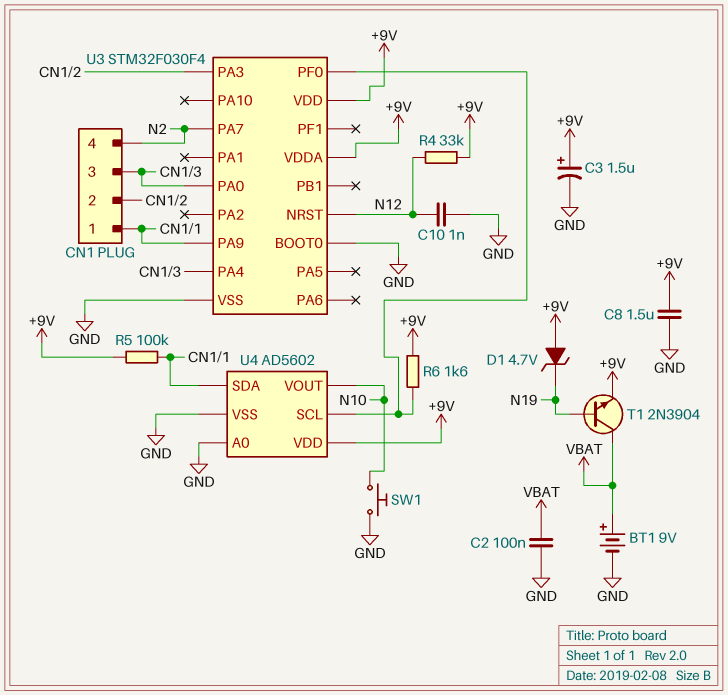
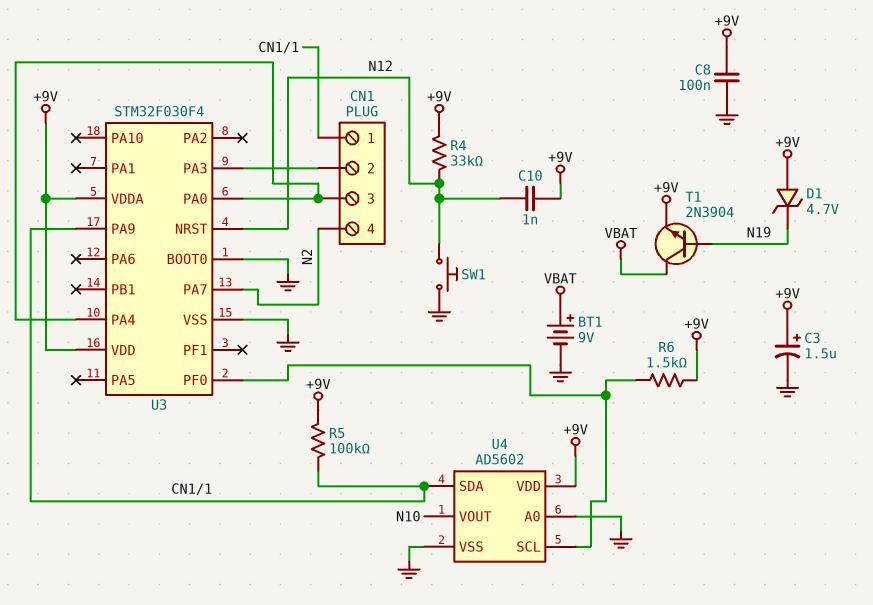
C2: 100nF (GND, VBAT) -> none
C8: 1.5uF (+9V, GND) -> 100nF (+9V, GND)
C10: 1nF (GND, N12) -> 1nF (+9V, N12)
R6: 1.6k (+9V, U3/PF0) -> 1.5k (+9V, U3/PF0)
SW1: button (GND, N10) -> button (GND, N12)

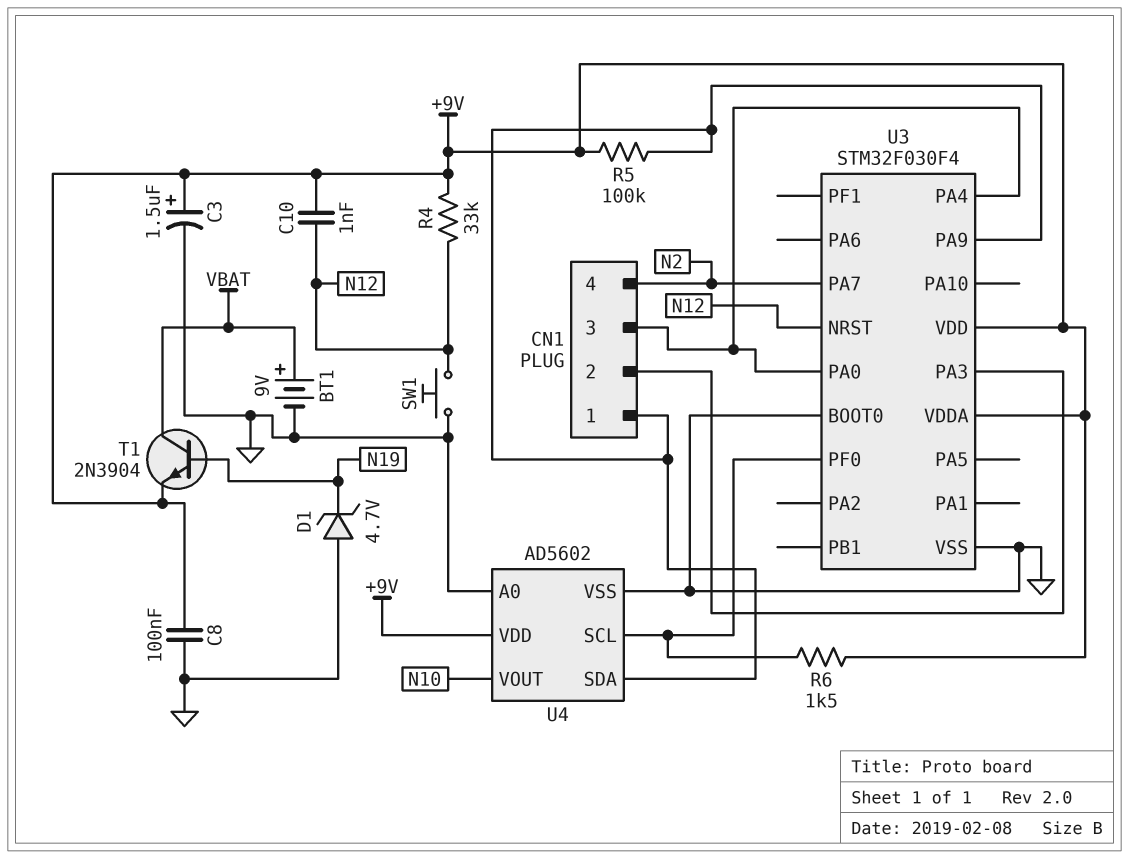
D1: zener 4.7V (A +9V, K N19) -> zener 4.7V (A GND, K N19)

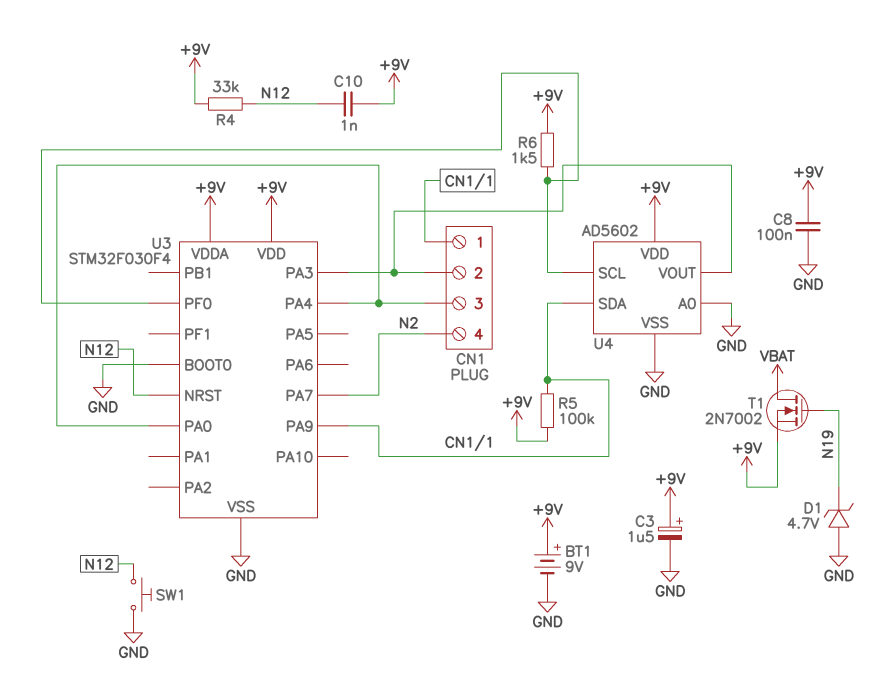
BT1: 9V (plus VBAT, minus GND) -> 9V (plus +9V, minus GND)
T1: NPN 2N3904 (B N19, C VBAT, E +9V) -> NMOS 2N7002 (G N19, D VBAT, S +9V)
U4 pin VOUT: N10 -> CN1/2

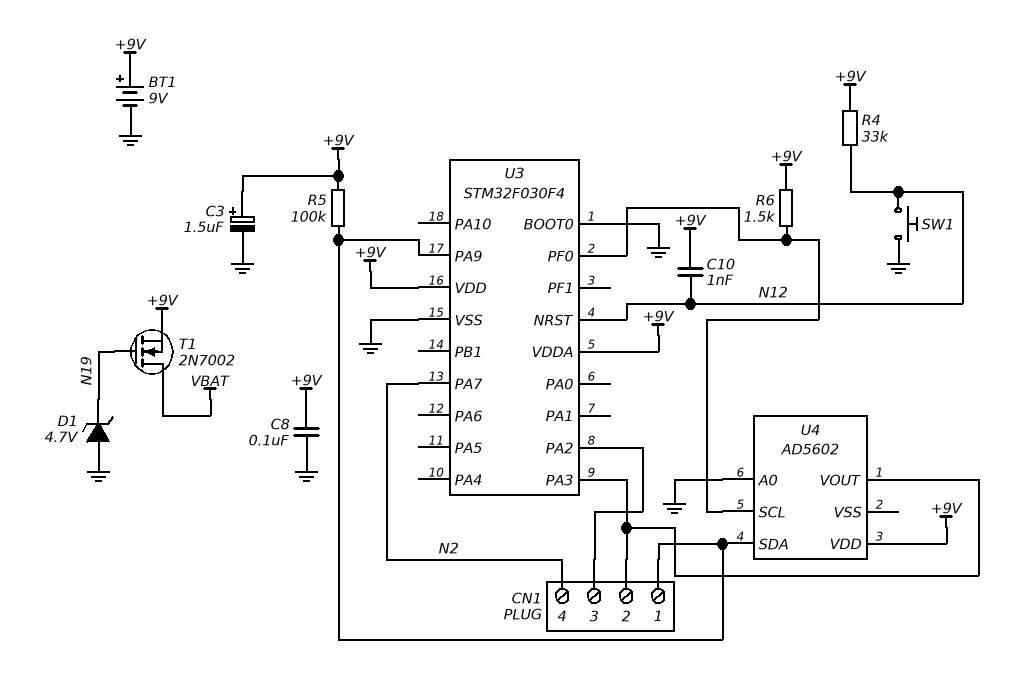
U3 pin PA0: CN1/3 -> none
U3 pin PA2: none -> CN1/3
U3 pin PA4: CN1/3 -> none
U4 pin VSS: GND -> none

